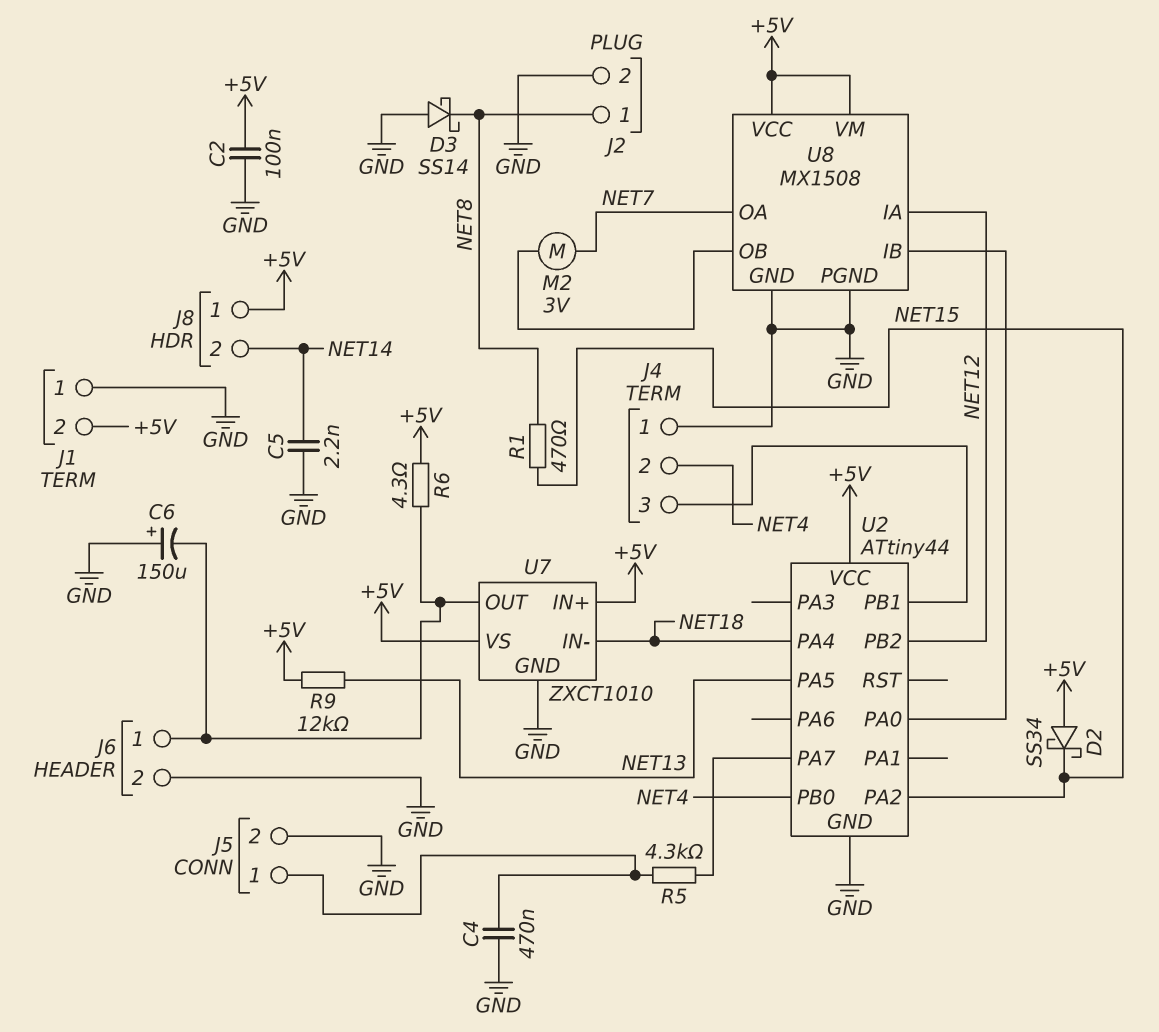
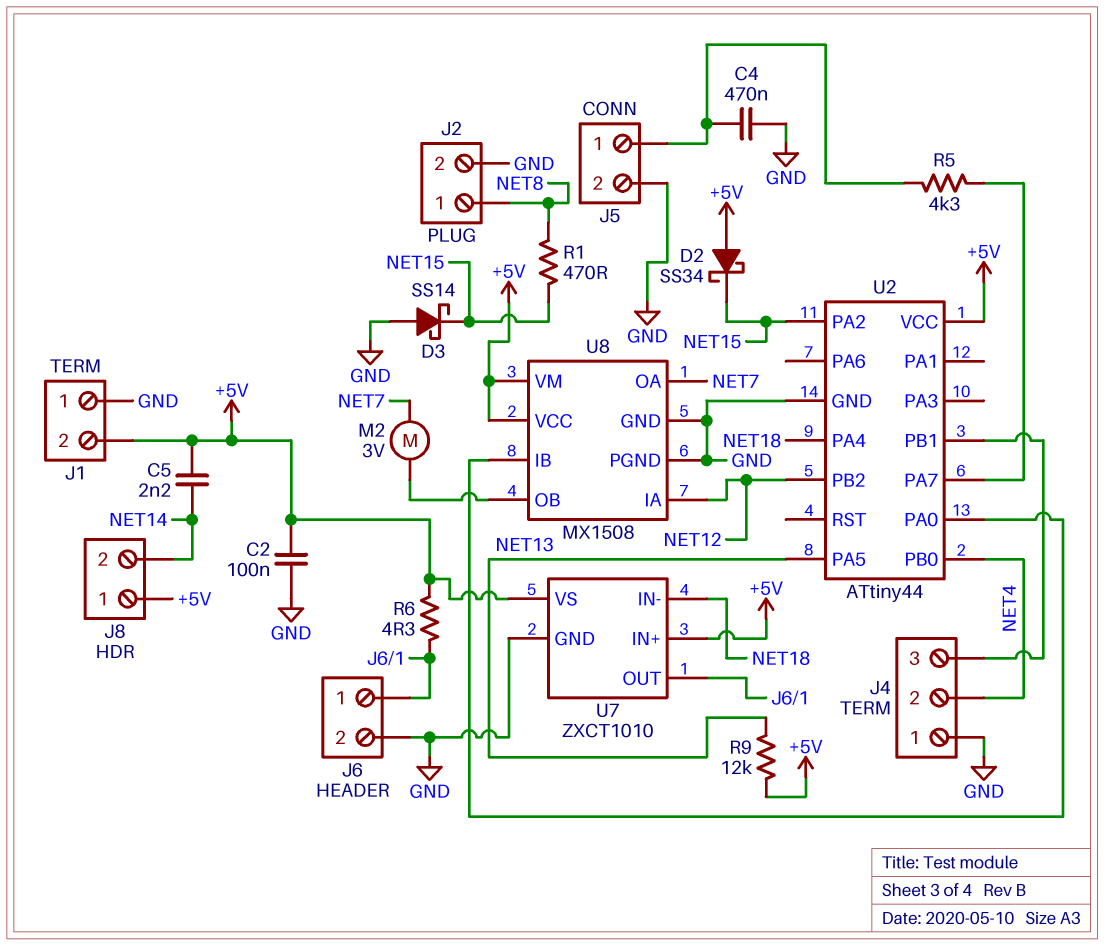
C5: 2.2nF (GND, NET14) -> 2.2nF (+5V, NET14)
C6: 150uF (plus GND, minus J6/1) -> none
D3: schottky SS14 (A GND, K NET8) -> schottky SS14 (A GND, K NET15)

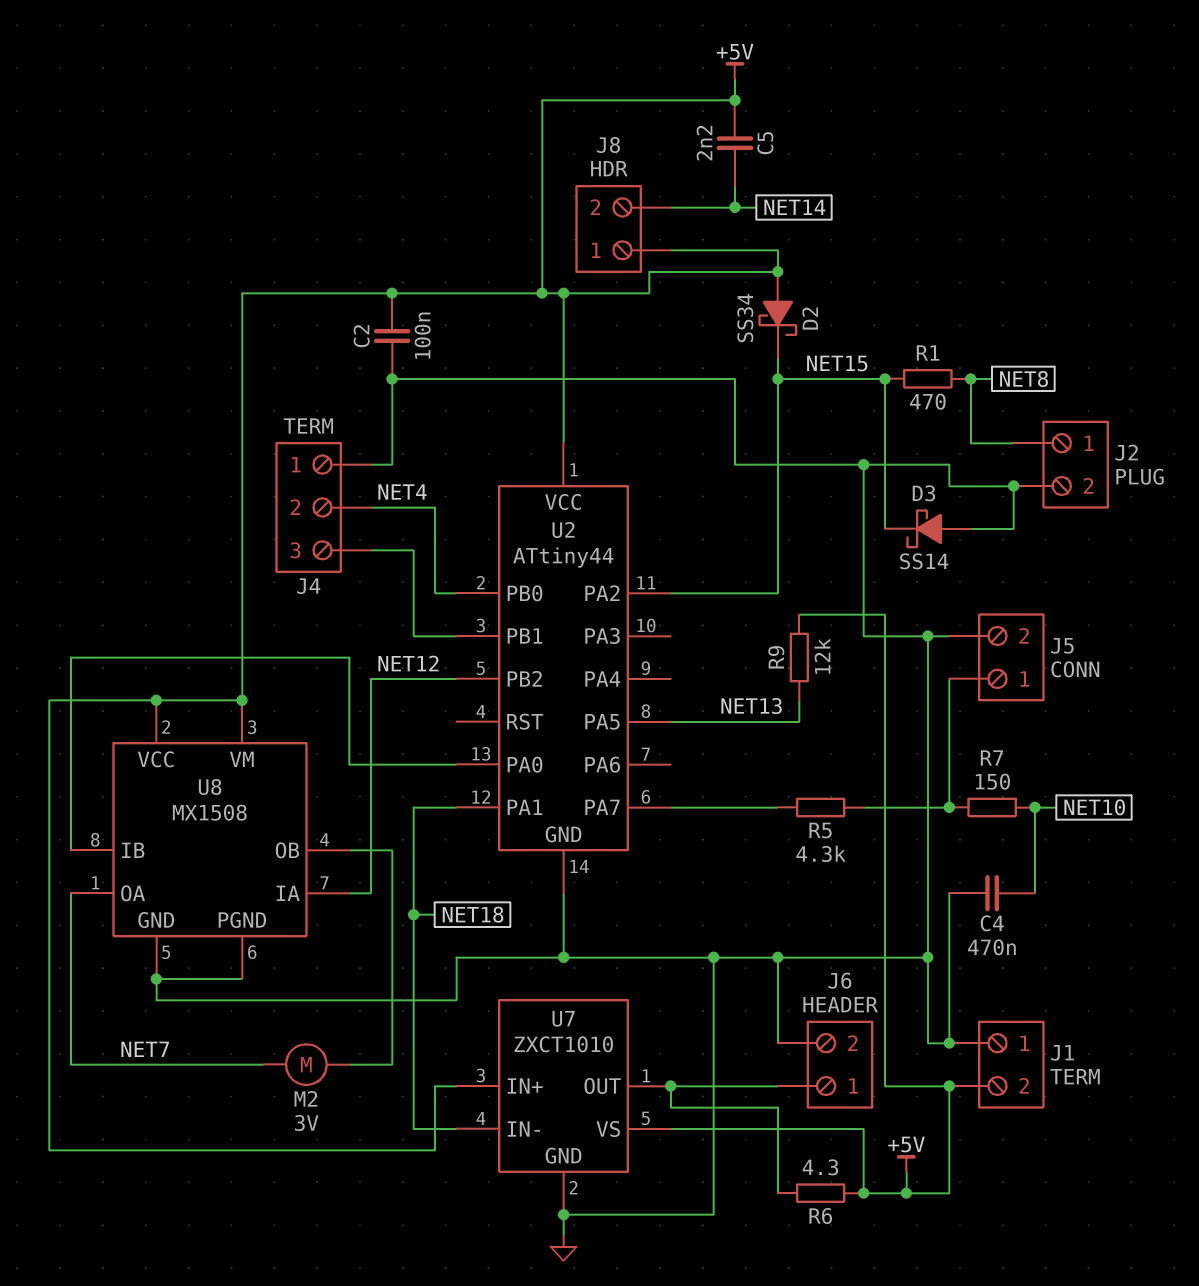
C4: 470nF (GND, J5/1) -> 470nF (GND, NET10)
R7: none -> 150 (J5/1, NET10)
U2 pin PA1: none -> NET18
U2 pin PA4: NET18 -> none

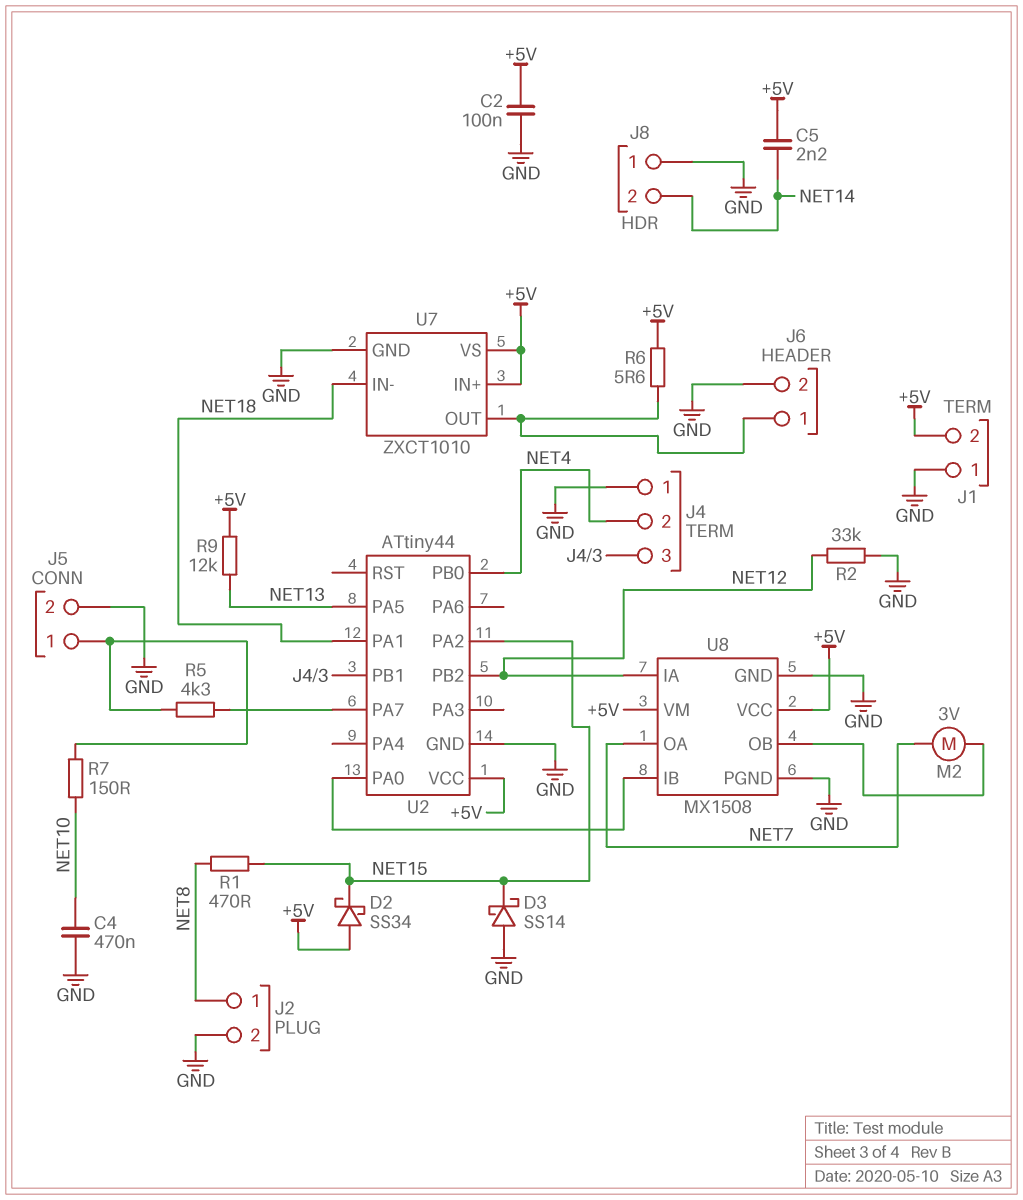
J8 pin 1: +5V -> GND
R2: none -> 33k (GND, NET12)
R6: 4.3 (+5V, J6/1) -> 5.6 (+5V, J6/1)

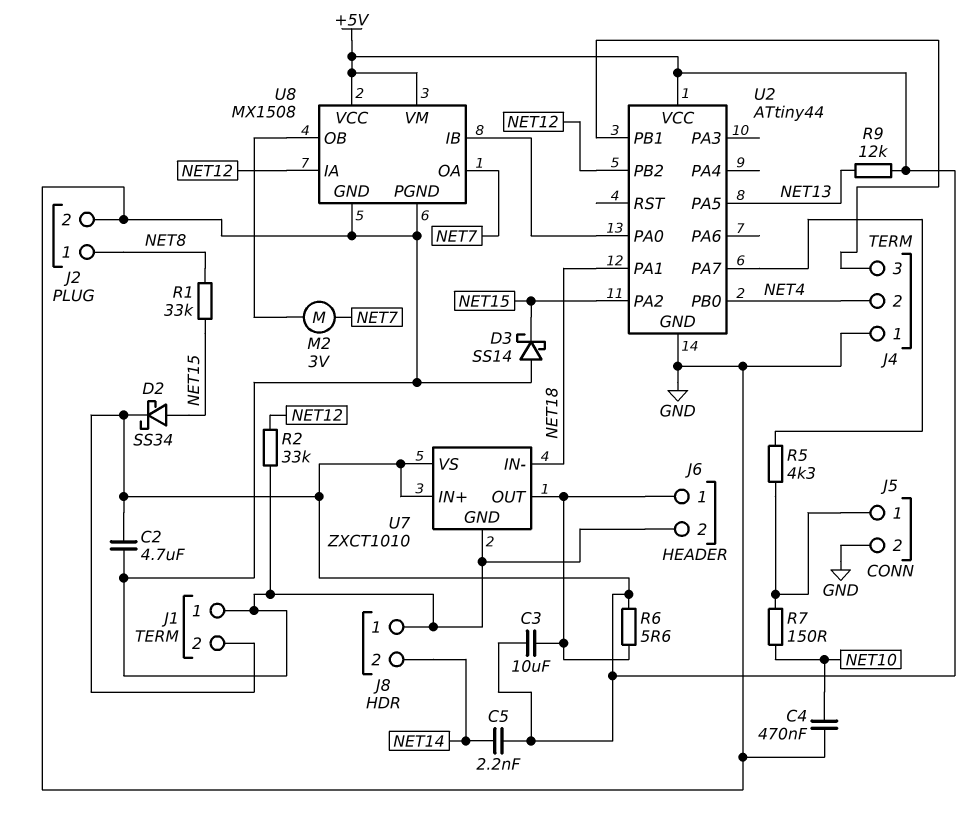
C2: 100nF (+5V, GND) -> 4.7uF (+5V, GND)
C3: none -> 10uF (+5V, J6/1)
D2: schottky SS34 (A +5V, K NET15) -> schottky SS34 (A NET15, K +5V)
R1: 470 (NET8, NET15) -> 33k (NET8, NET15)

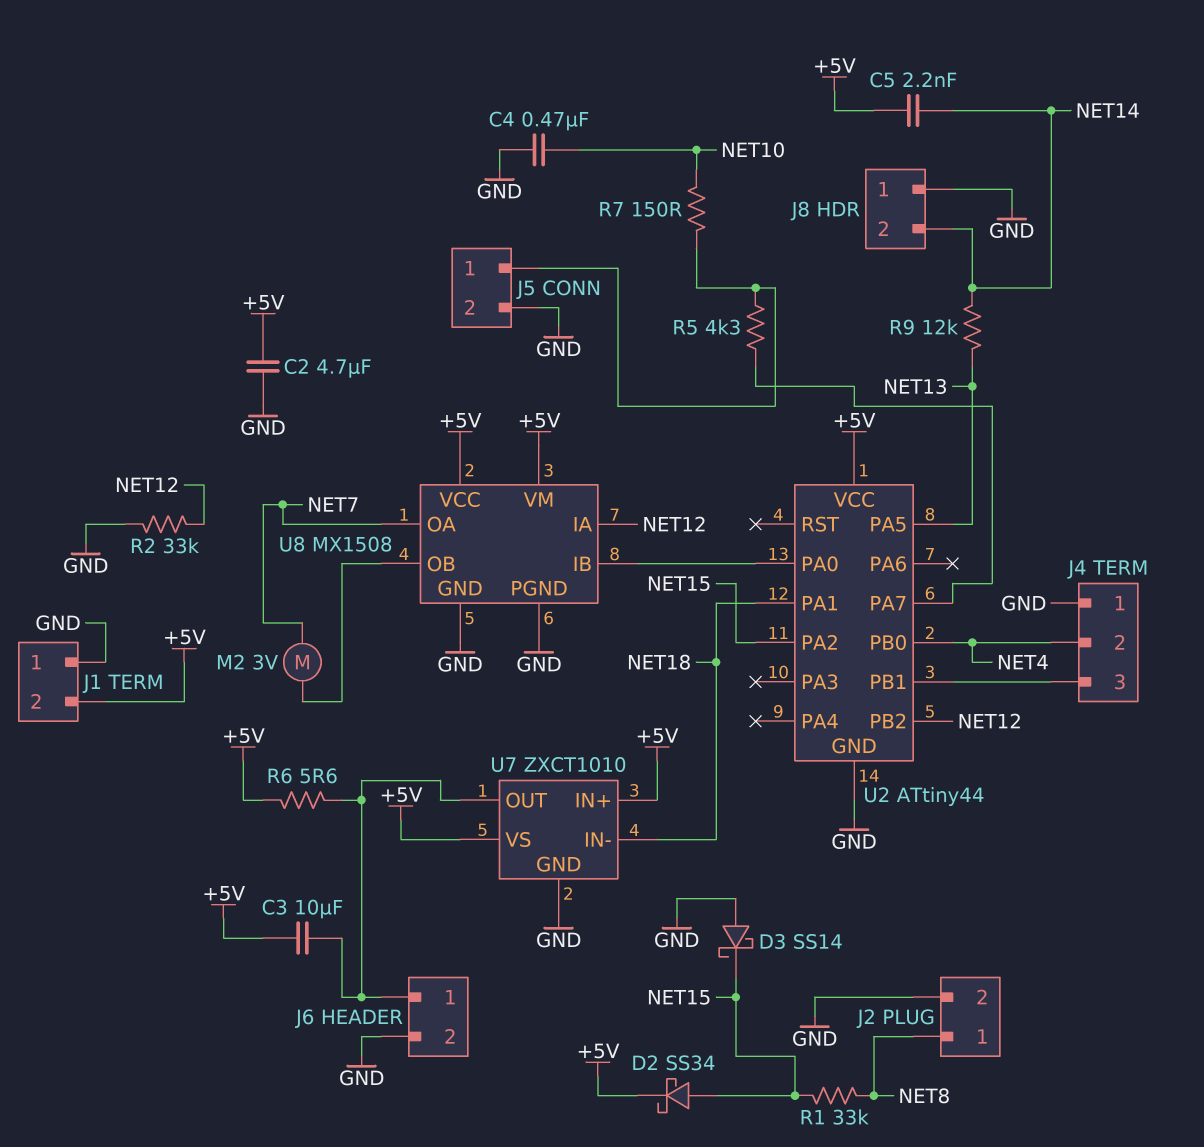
R9: 12k (+5V, NET13) -> 12k (NET13, NET14)

